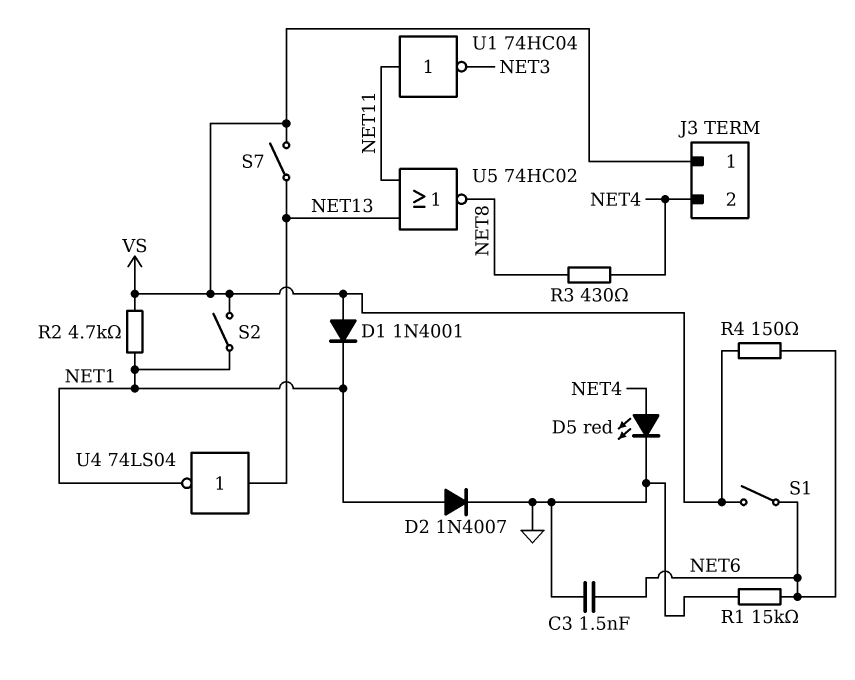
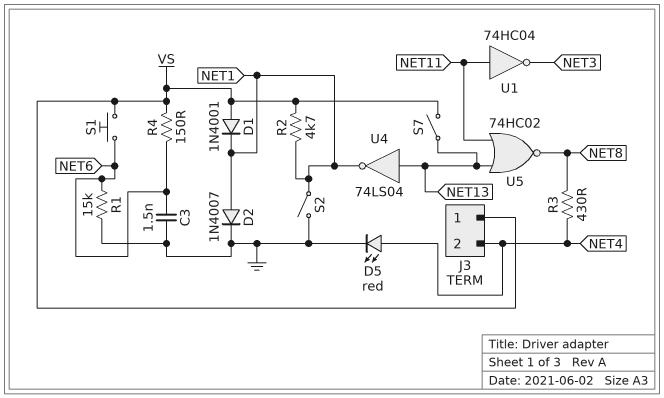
S1: switch (NET6, VS) -> button (NET6, VS)
S2: switch (NET1, VS) -> switch (GND, NET1)

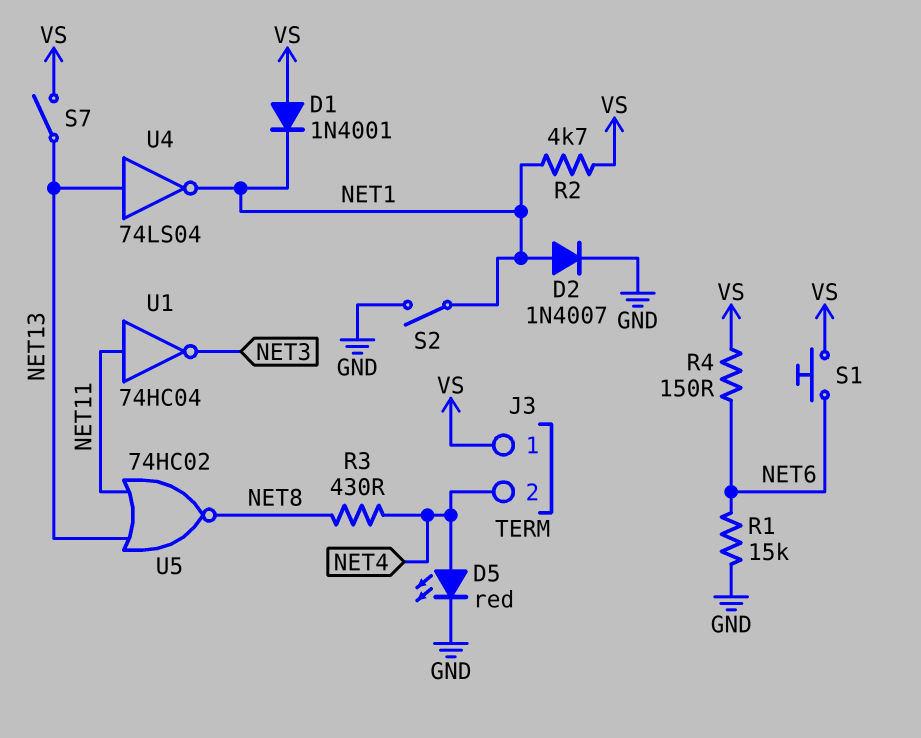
C3: 1.5nF (GND, NET6) -> none

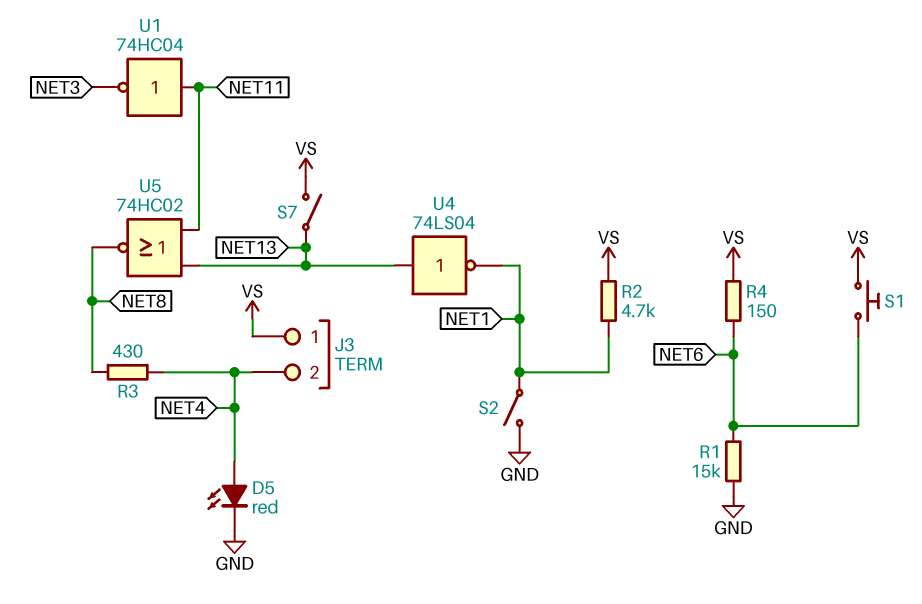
D1: diode 1N4001 (A VS, K NET1) -> none
D2: diode 1N4007 (A NET1, K GND) -> none

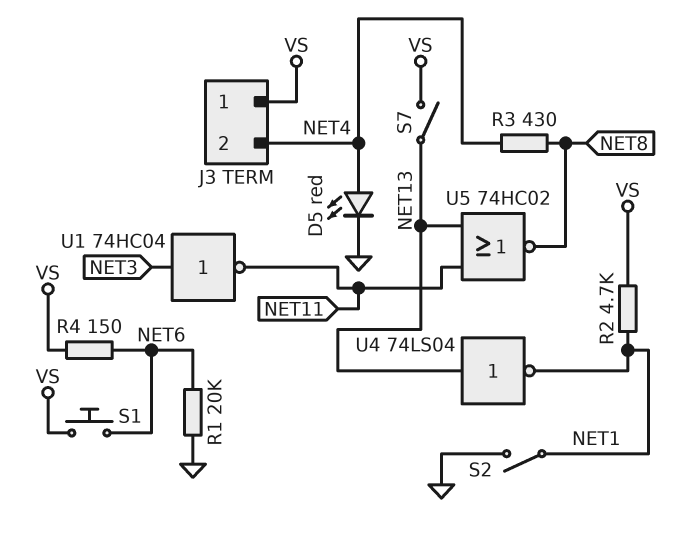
R1: 15k (GND, NET6) -> 20k (GND, NET6)
U1: NOT 74HC04 (in NET11, out NET3) -> NOT 74HC04 (in NET3, out NET11)

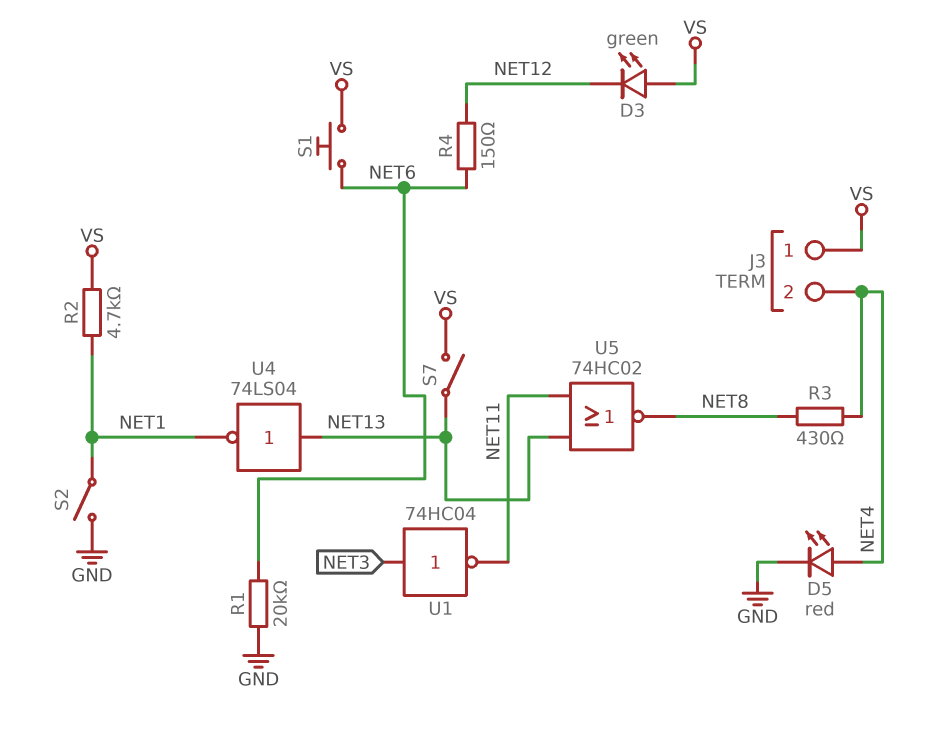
D3: none -> LED green (A VS, K NET12)
R4: 150 (NET6, VS) -> 150 (NET6, NET12)

